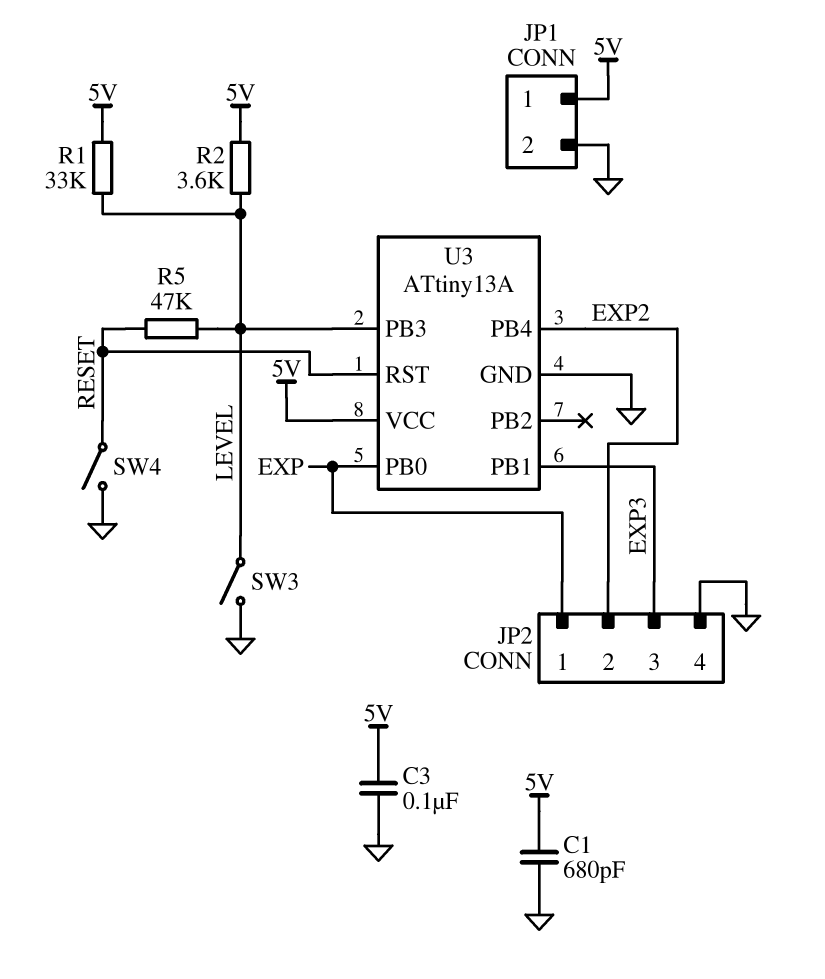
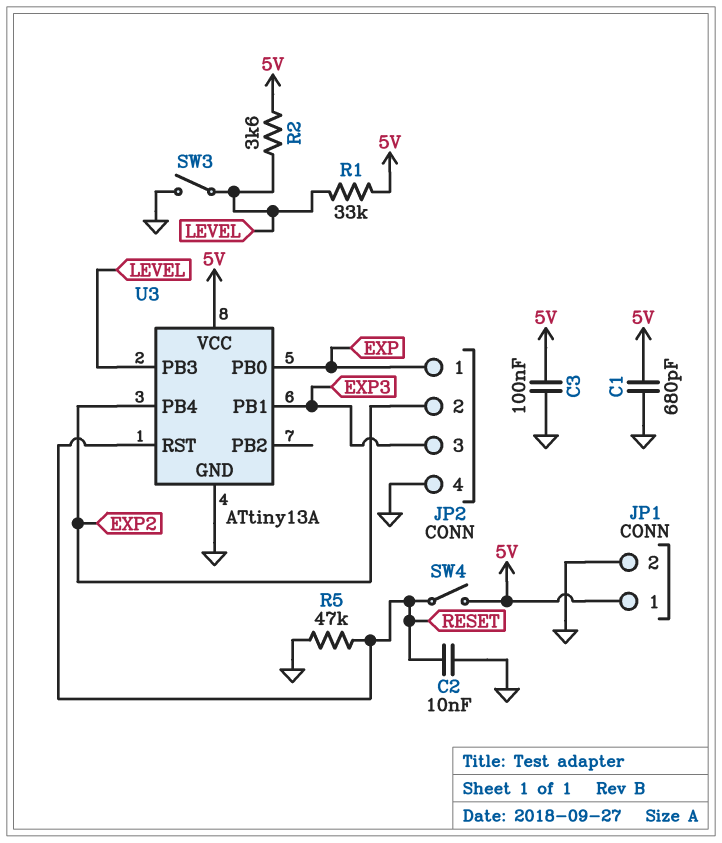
C2: none -> 10nF (GND, RESET)
R5: 47k (LEVEL, RESET) -> 47k (GND, RESET)
SW4: switch (GND, RESET) -> switch (5V, RESET)

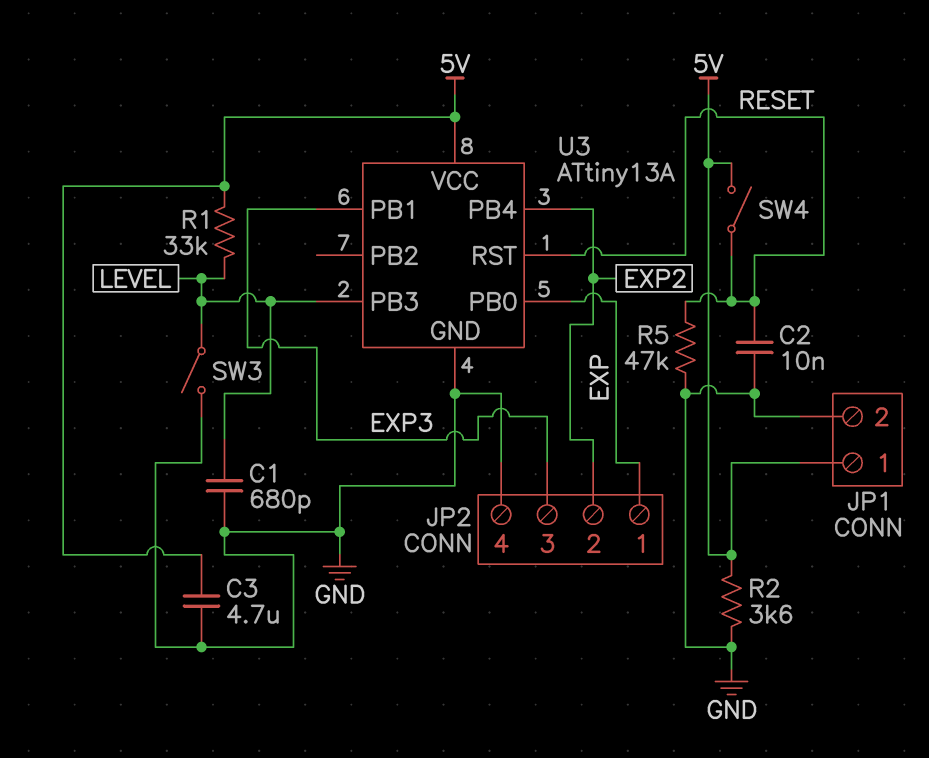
C1: 680pF (5V, GND) -> 680pF (GND, LEVEL)
C3: 100nF (5V, GND) -> 4.7uF (5V, GND)
R2: 3.6k (5V, LEVEL) -> 3.6k (5V, GND)

